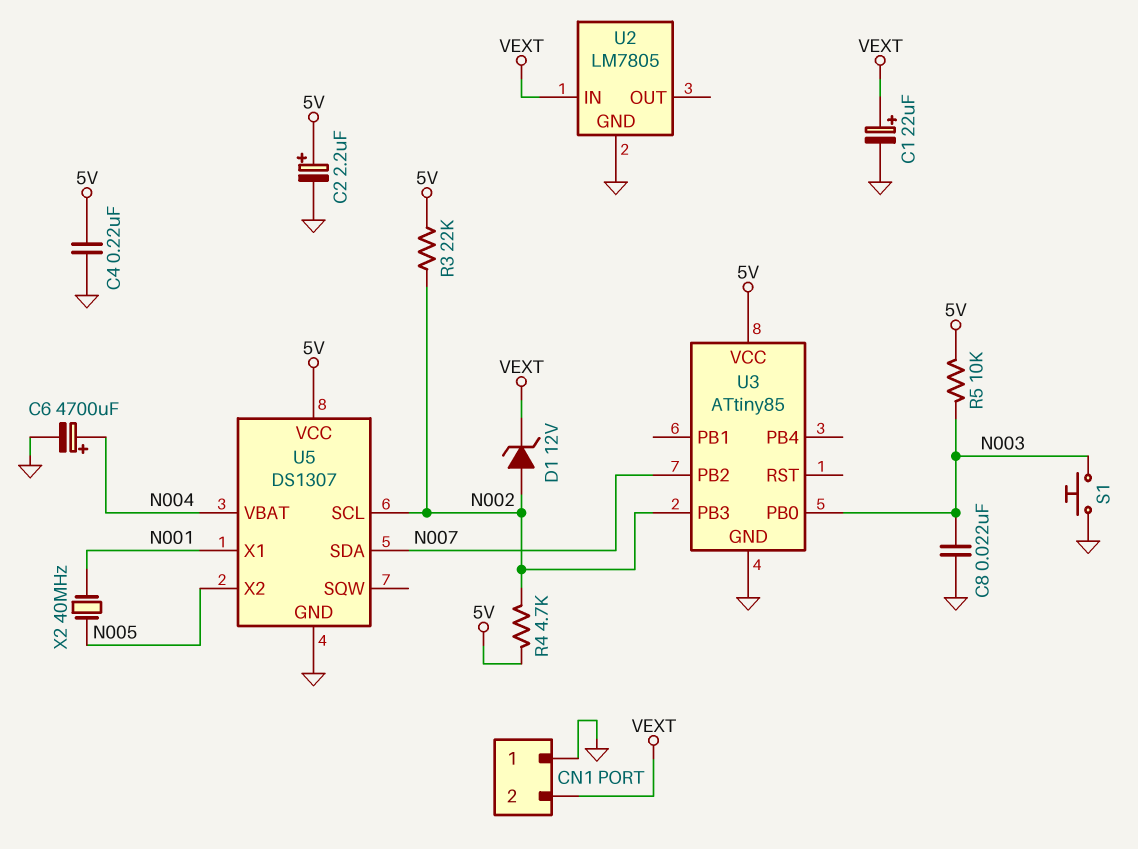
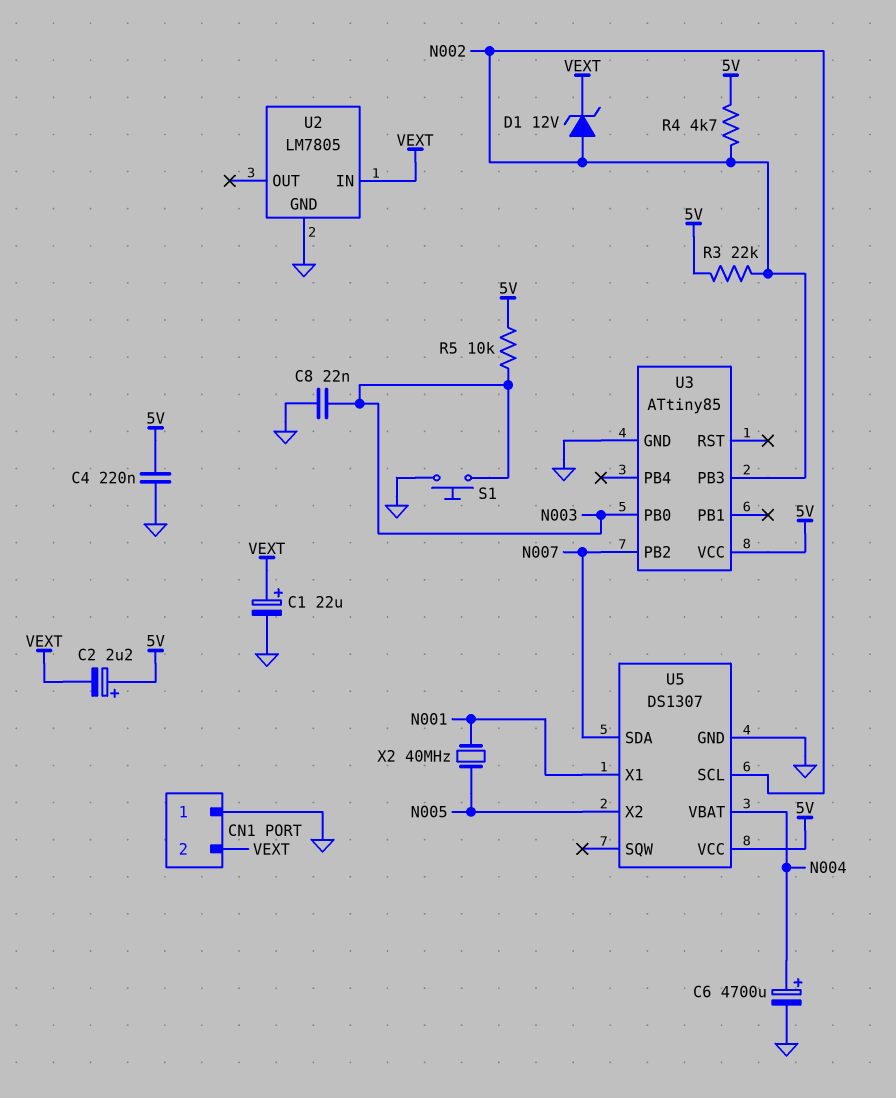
C2: 2.2uF (plus 5V, minus GND) -> 2.2uF (plus 5V, minus VEXT)

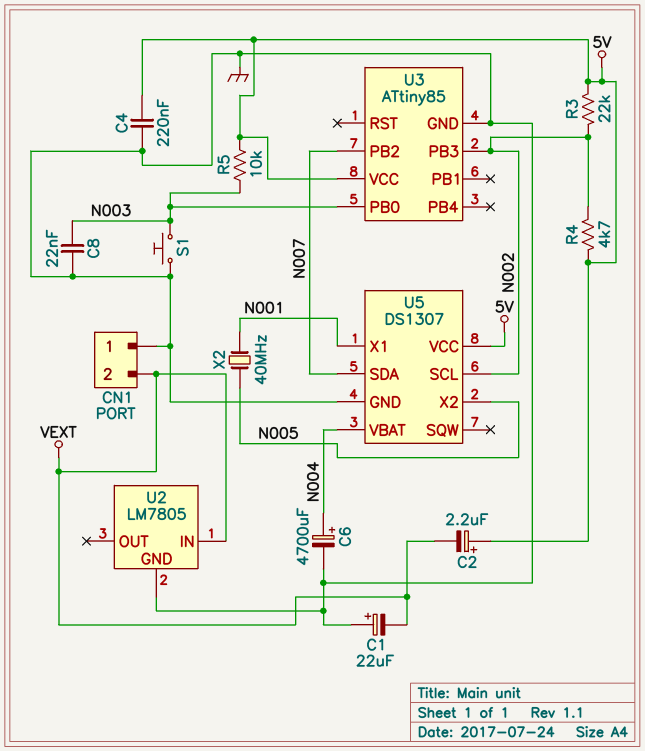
C1: 22uF (plus VEXT, minus GND) -> 22uF (plus GND, minus VEXT)
D1: zener 12V (A N002, K VEXT) -> none

